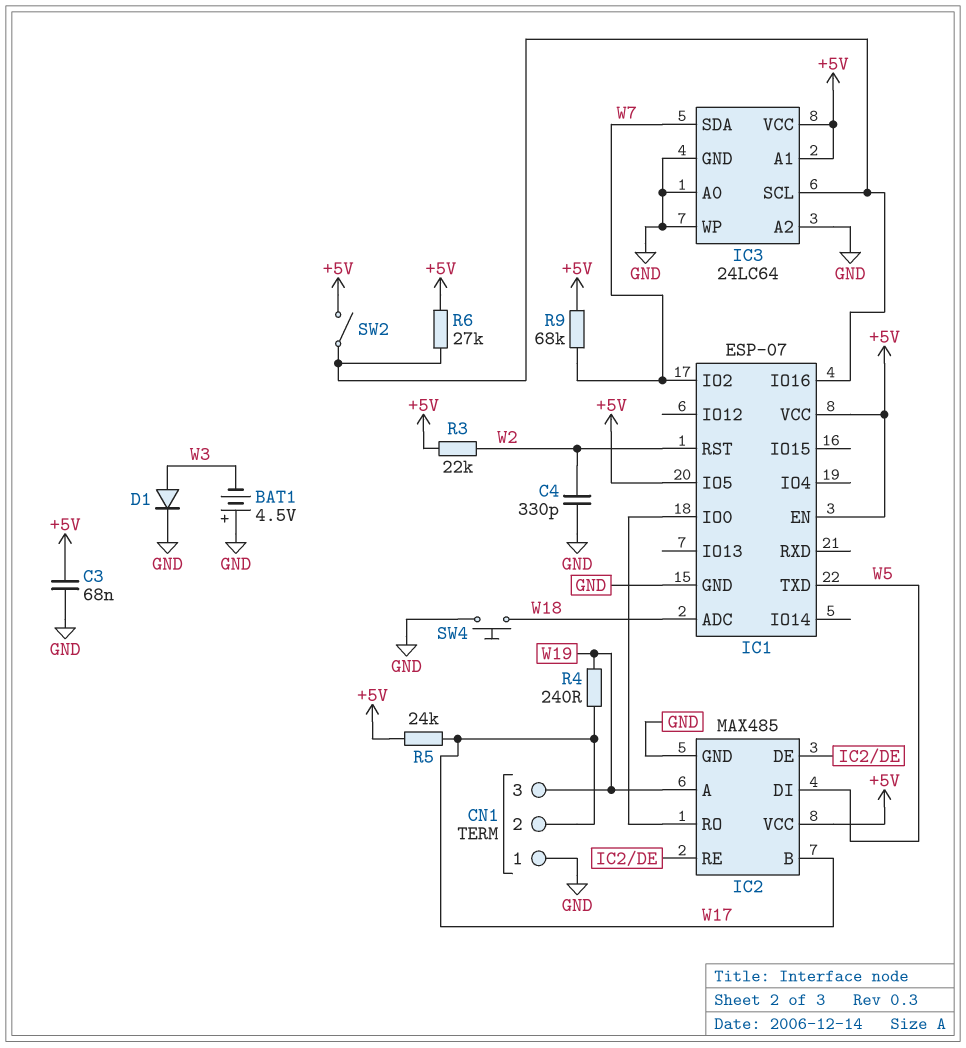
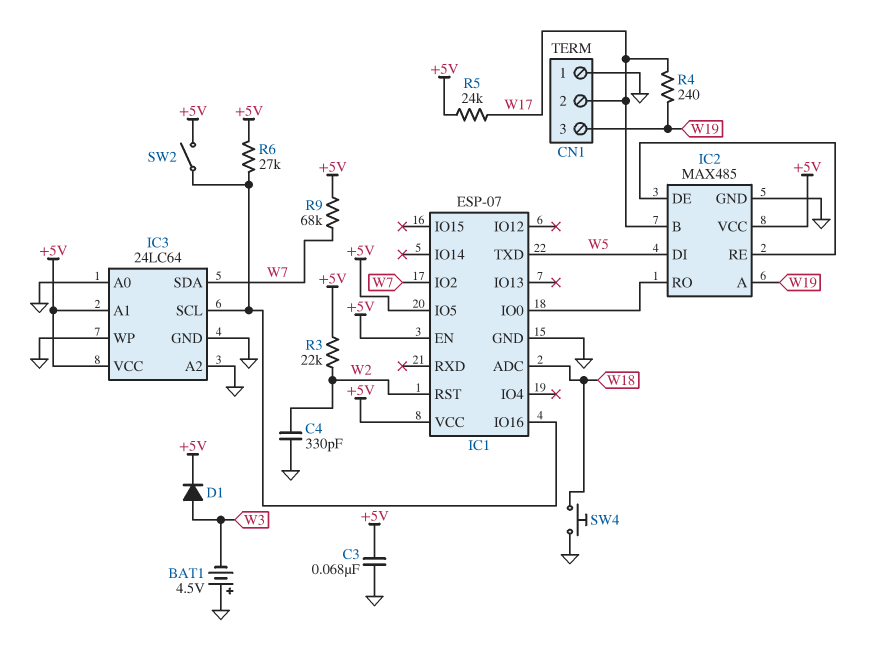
D1: diode (A W3, K GND) -> diode (A W3, K +5V)

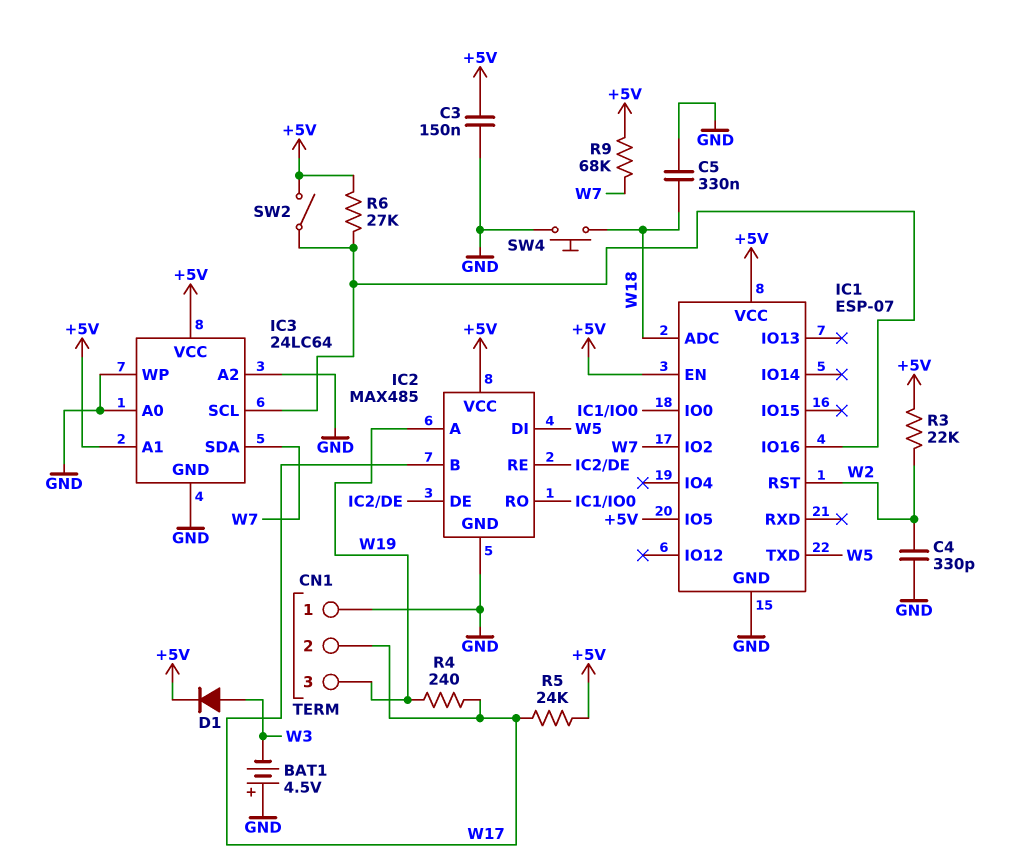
C3: 68nF (+5V, GND) -> 150nF (+5V, GND)
C5: none -> 330nF (GND, W18)

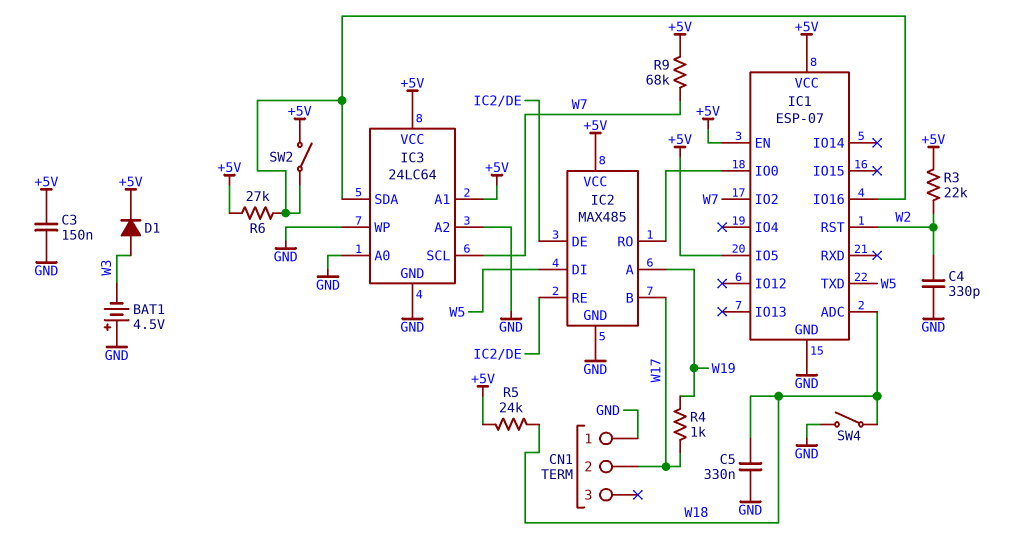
CN1 pin 3: W19 -> none
IC3 pin SCL: IC1/IO16 -> W7
IC3 pin SDA: W7 -> IC1/IO16
R4: 240 (W17, W19) -> 1k (W17, W19)
R5: 24k (+5V, W17) -> 24k (+5V, W18)
SW4: button (GND, W18) -> switch (GND, W18)

